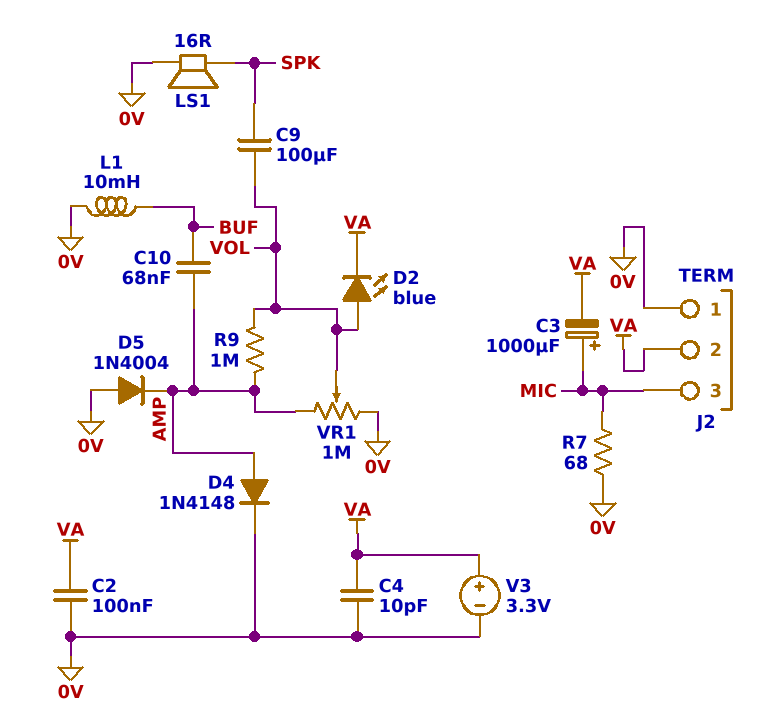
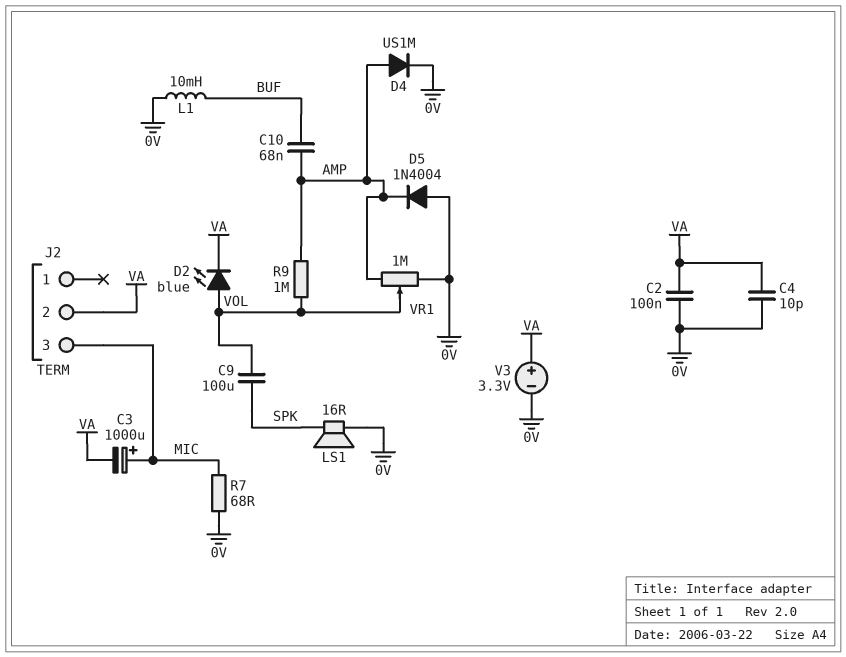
D4: diode 1N4148 (A AMP, K 0V) -> diode US1M (A AMP, K 0V)
J2 pin 1: 0V -> none

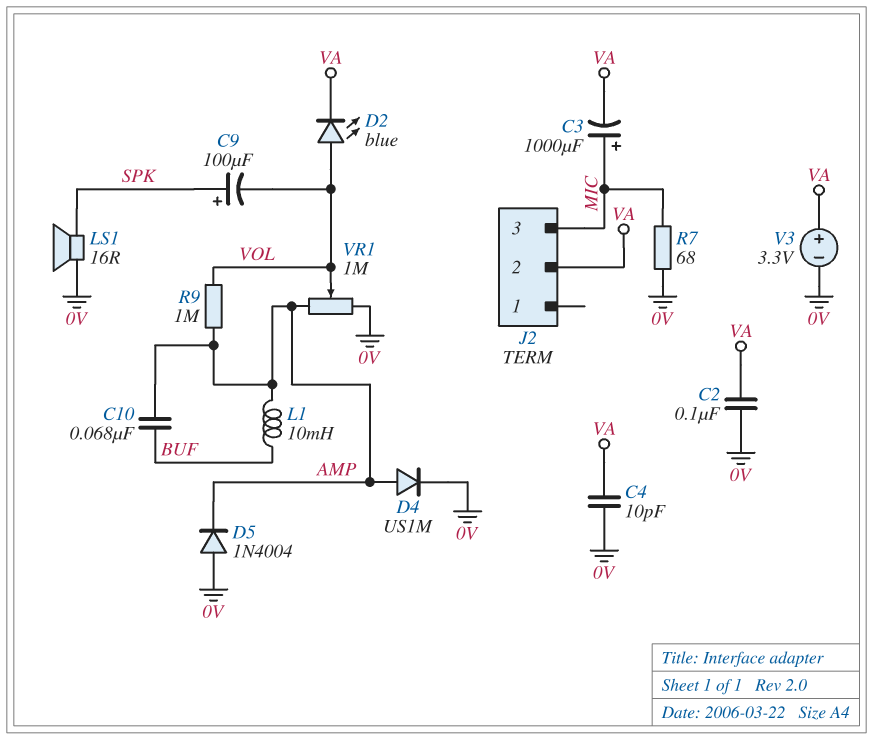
C9: 100uF (SPK, VOL) -> 100uF (plus SPK, minus VOL)
L1: 10mH (0V, BUF) -> 10mH (AMP, BUF)

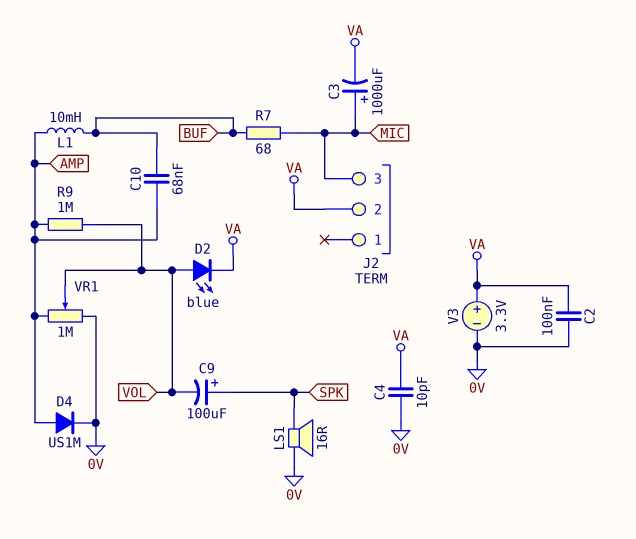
D5: diode 1N4004 (A 0V, K AMP) -> none
R7: 68 (0V, MIC) -> 68 (BUF, MIC)

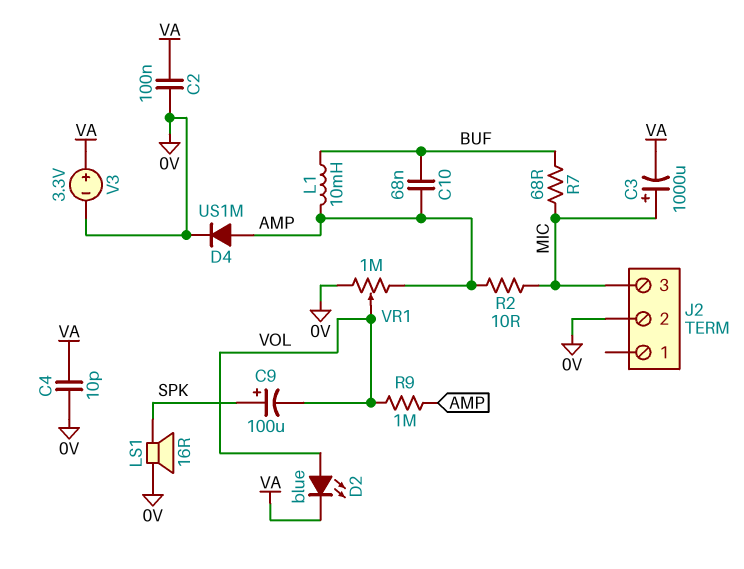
J2 pin 2: VA -> 0V
R2: none -> 10 (AMP, MIC)

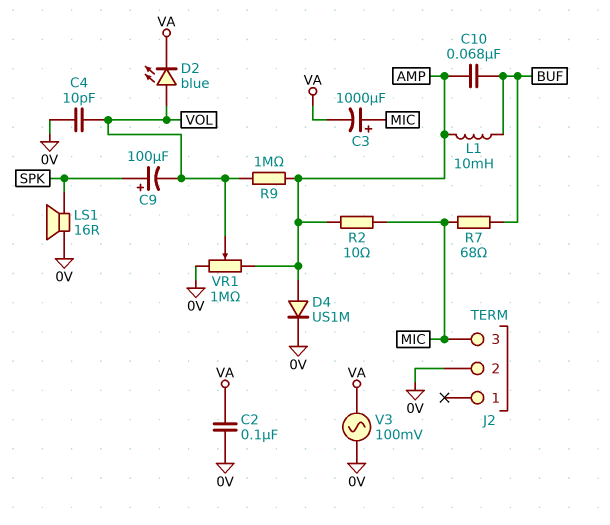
C4: 10pF (0V, VA) -> 10pF (0V, VOL)
V3: 3.3V (plus VA, minus 0V) -> AC 100mV (0V, VA)

